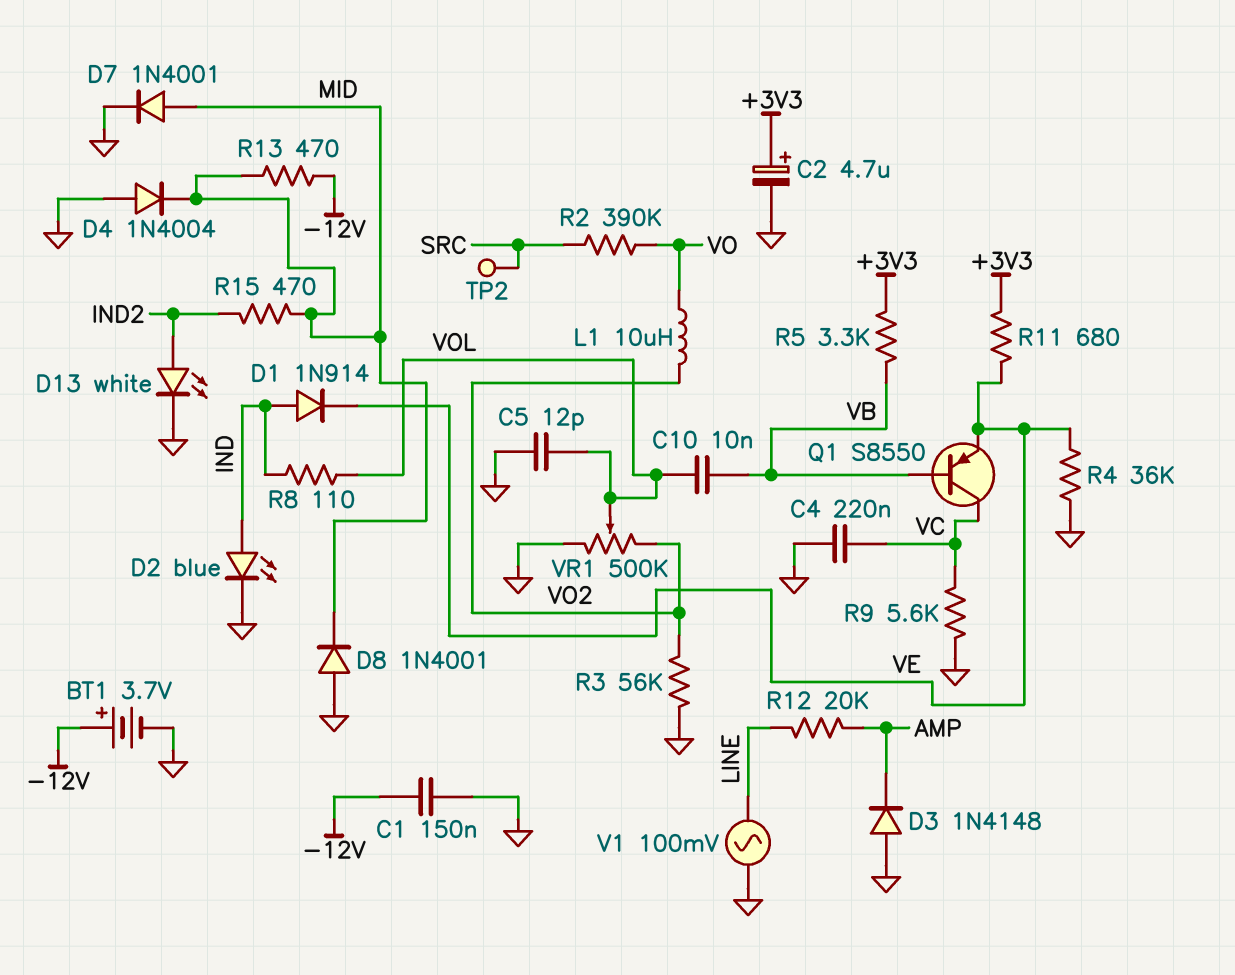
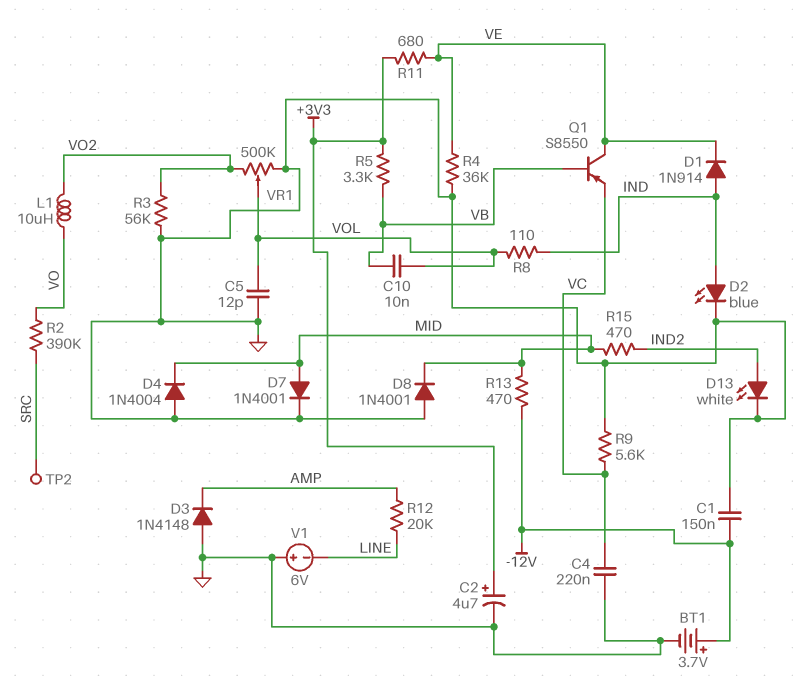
Q1: PNP S8550 (B VB, C VC, E VE) -> PNP S8550 (B VB, C VE, E VC)
V1: AC 100mV (GND, LINE) -> 6V (plus GND, minus LINE)

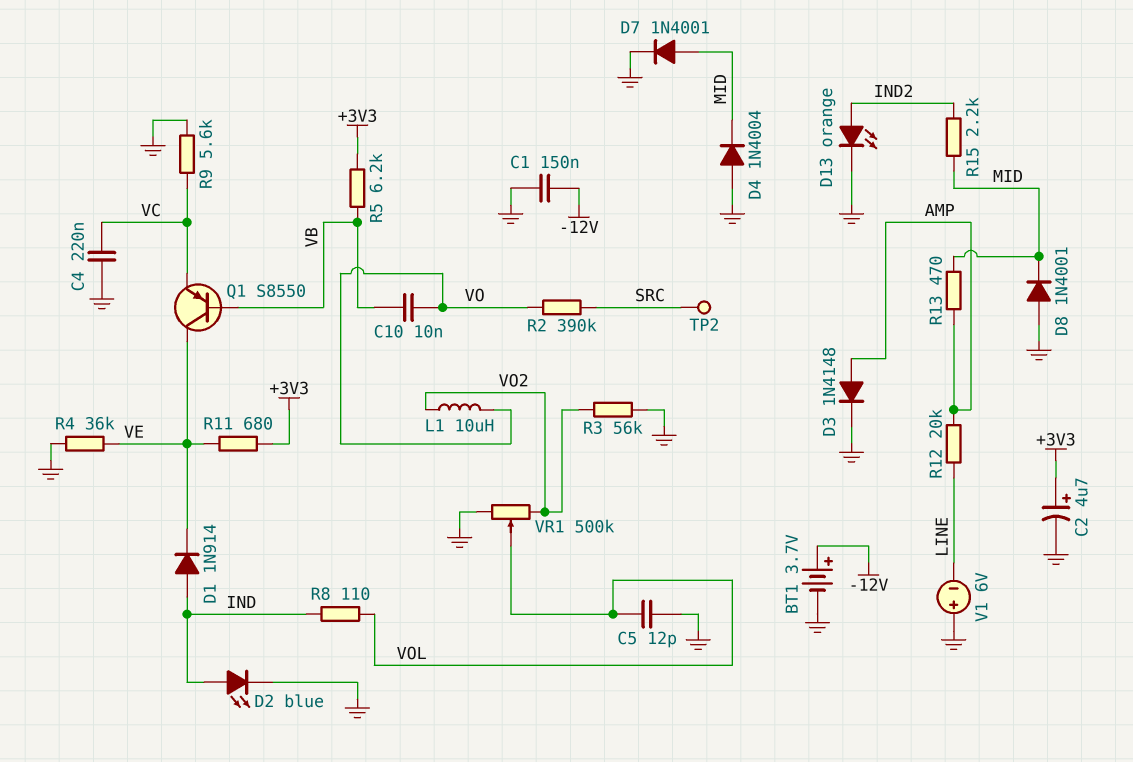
C10: 10nF (VB, VOL) -> 10nF (VB, VO)
D3: diode 1N4148 (A GND, K AMP) -> diode 1N4148 (A AMP, K GND)
D13: LED white (A IND2, K GND) -> LED orange (A IND2, K GND)
R5: 3.3k (+3V3, VB) -> 6.2k (+3V3, VB)
R13: 470 (-12V, MID) -> 470 (AMP, MID)
R15: 470 (IND2, MID) -> 2.2k (IND2, MID)

